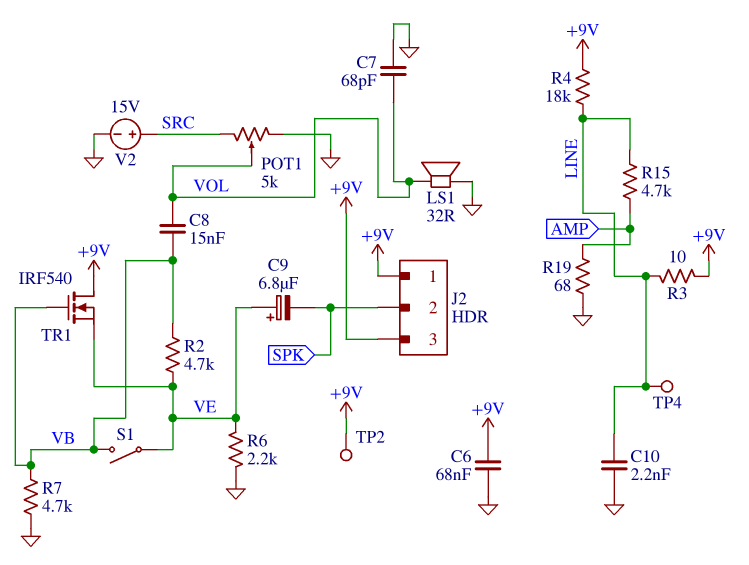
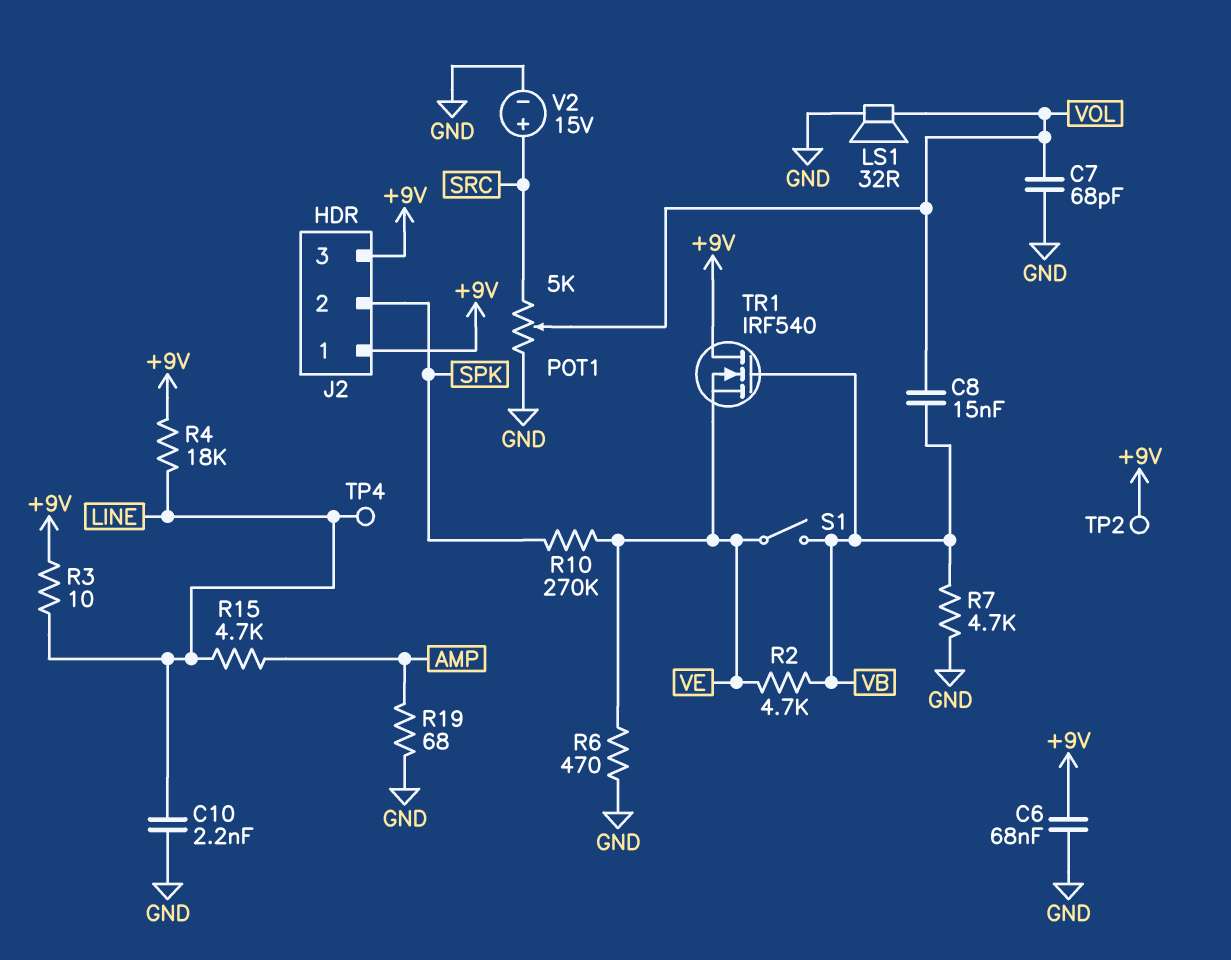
C9: 6.8uF (plus VE, minus SPK) -> none
R6: 2.2k (GND, VE) -> 470 (GND, VE)
R10: none -> 270k (SPK, VE)

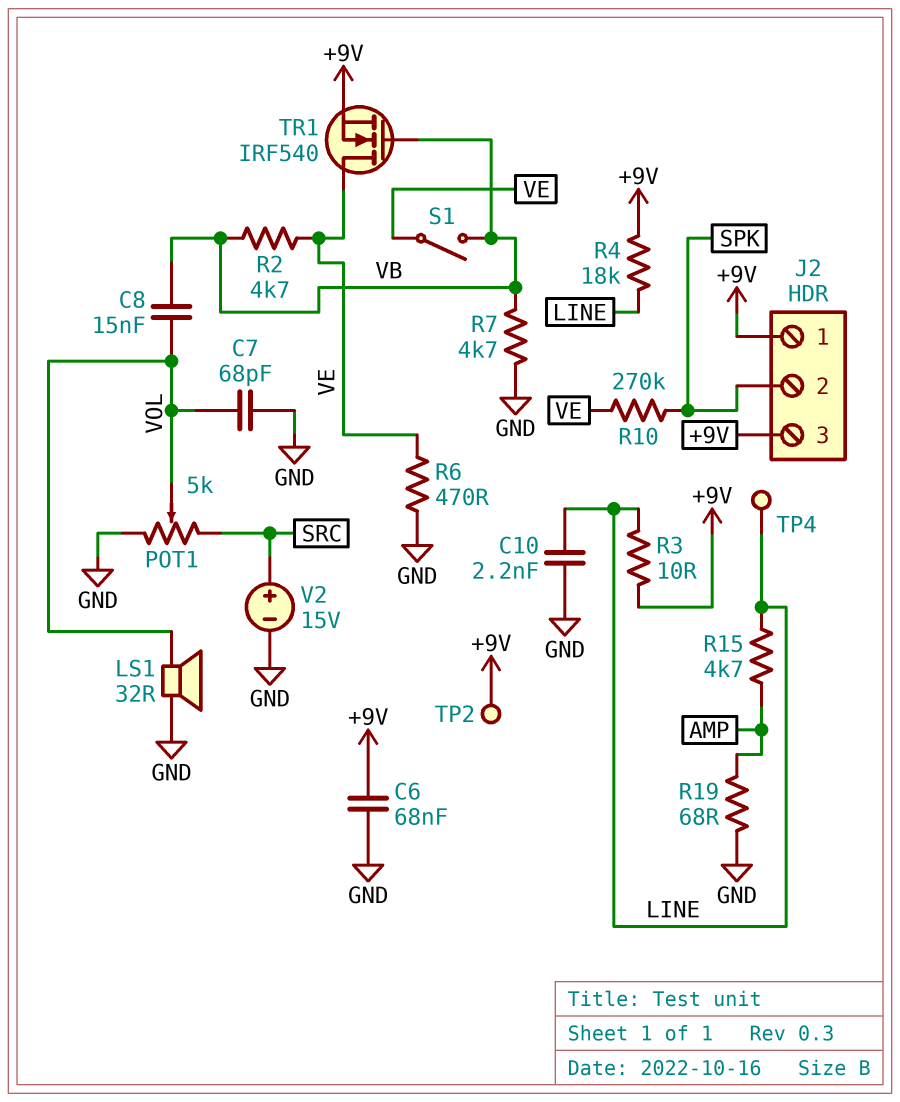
TR1: NMOS IRF540 (G VB, D +9V, S VE) -> NMOS IRF540 (G VB, D VE, S +9V)

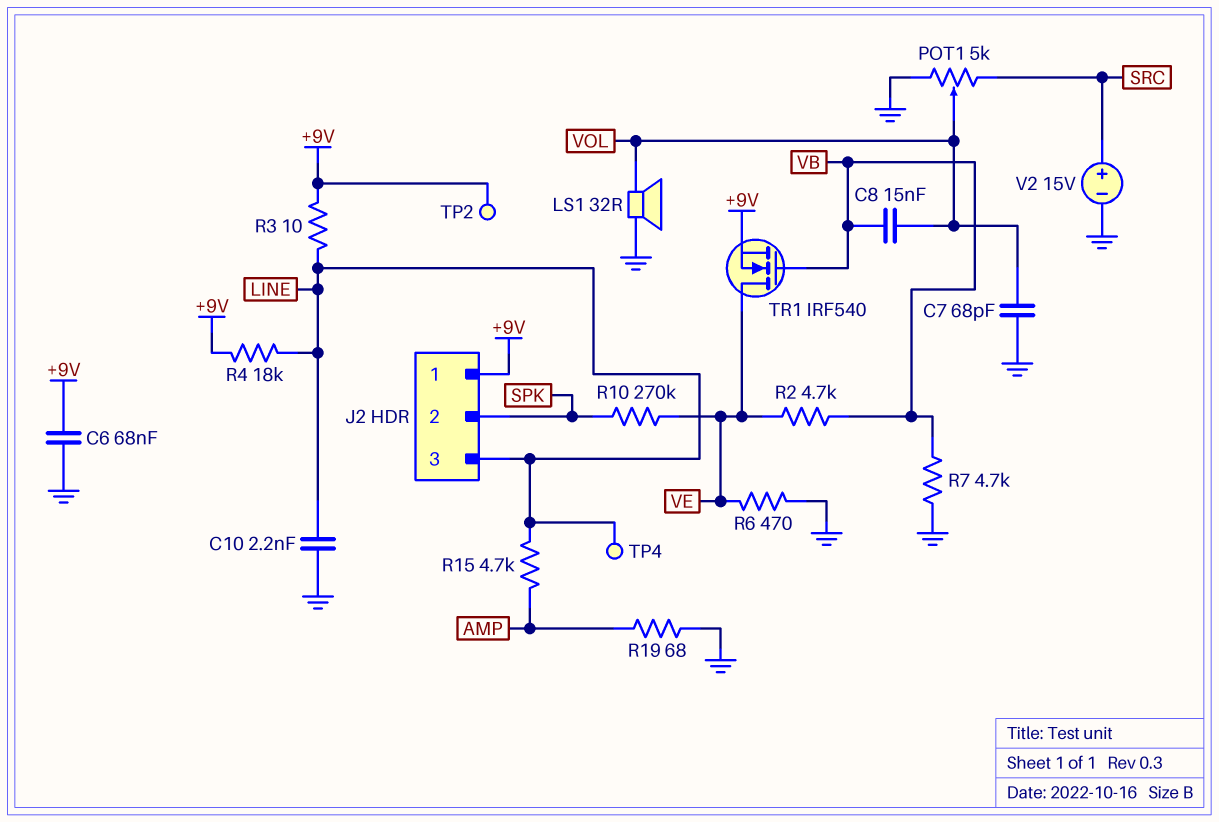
J2 pin 3: +9V -> LINE
S1: switch (VB, VE) -> none

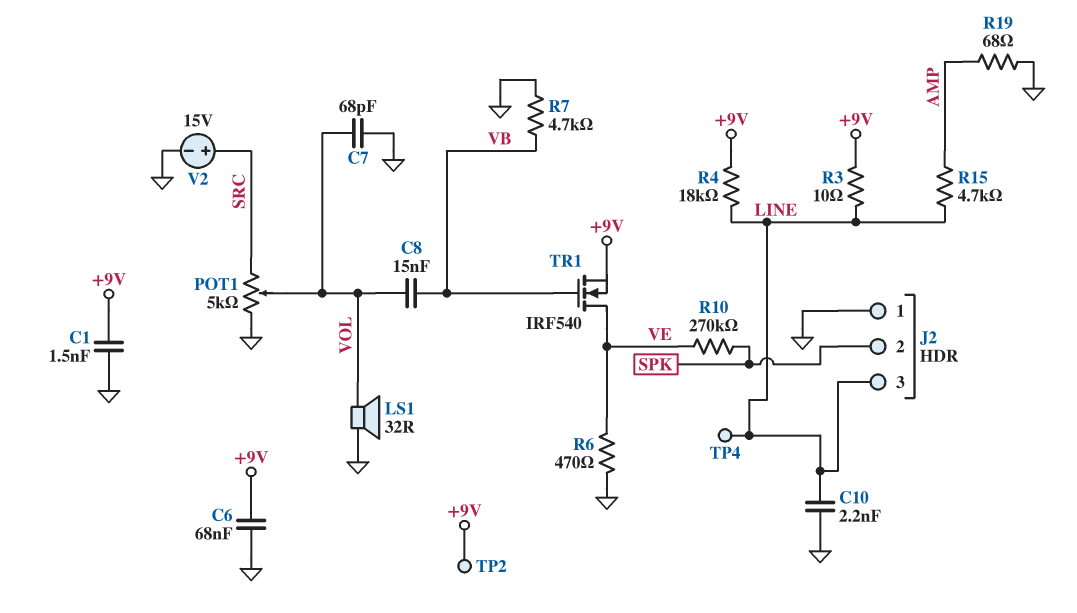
C1: none -> 1.5nF (+9V, GND)
J2 pin 1: +9V -> GND
R2: 4.7k (VB, VE) -> none

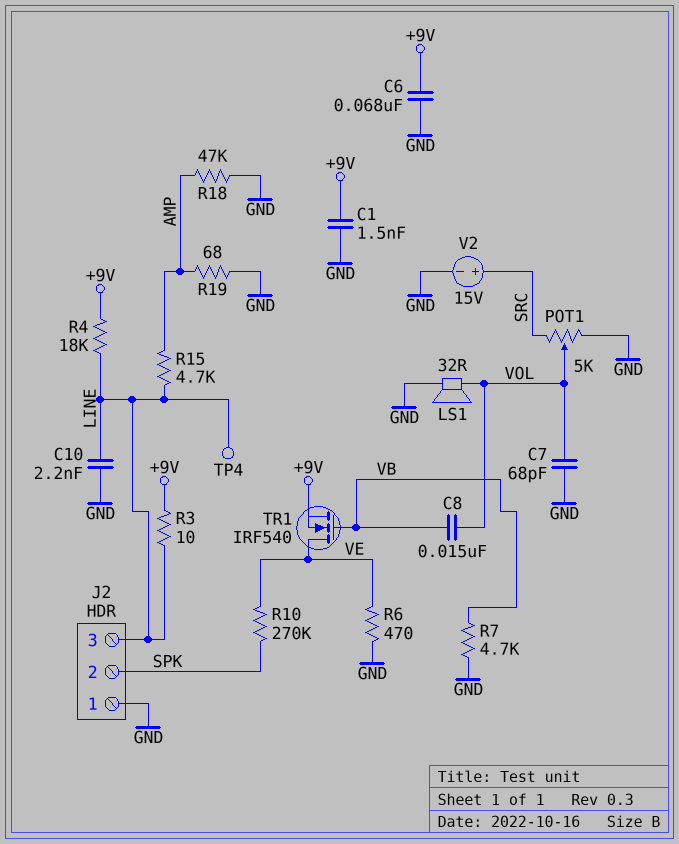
R18: none -> 47k (AMP, GND)
TP2: test point (+9V) -> none

